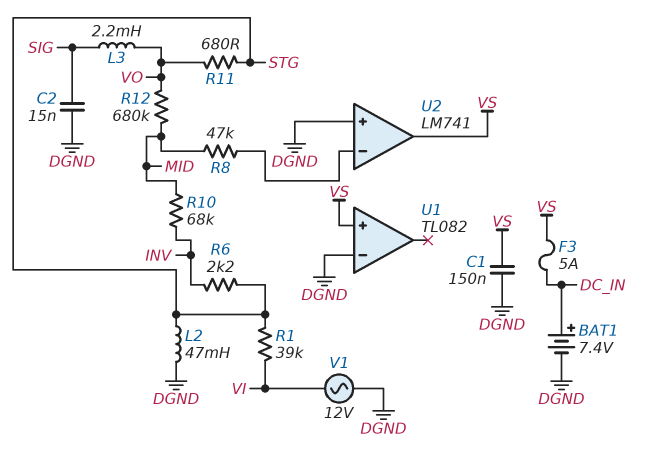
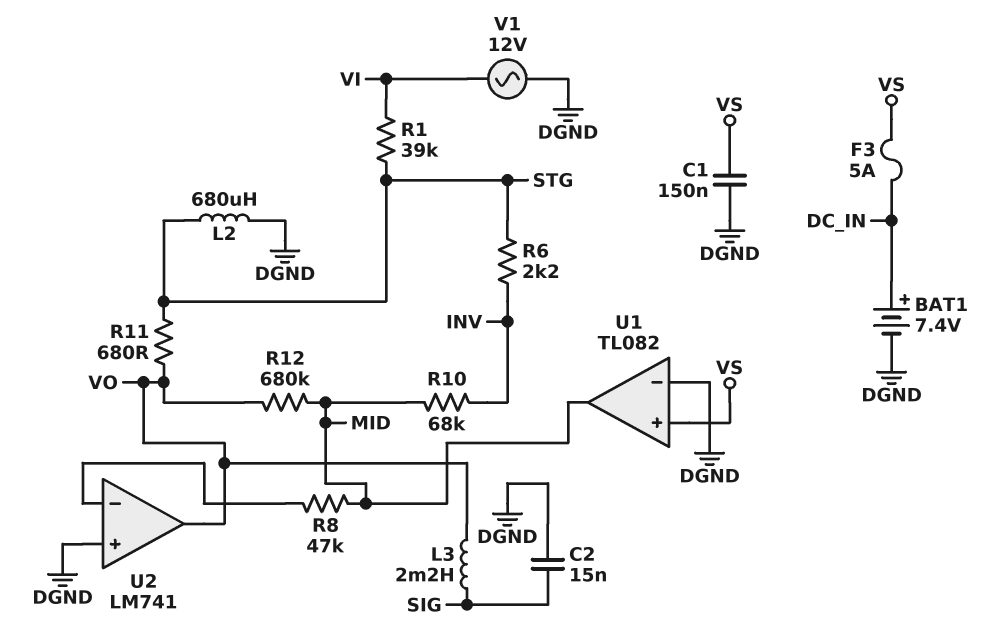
L2: 47mH (DGND, STG) -> 680uH (DGND, STG)
U1 pin out: none -> MID
U2 pin out: VS -> VO

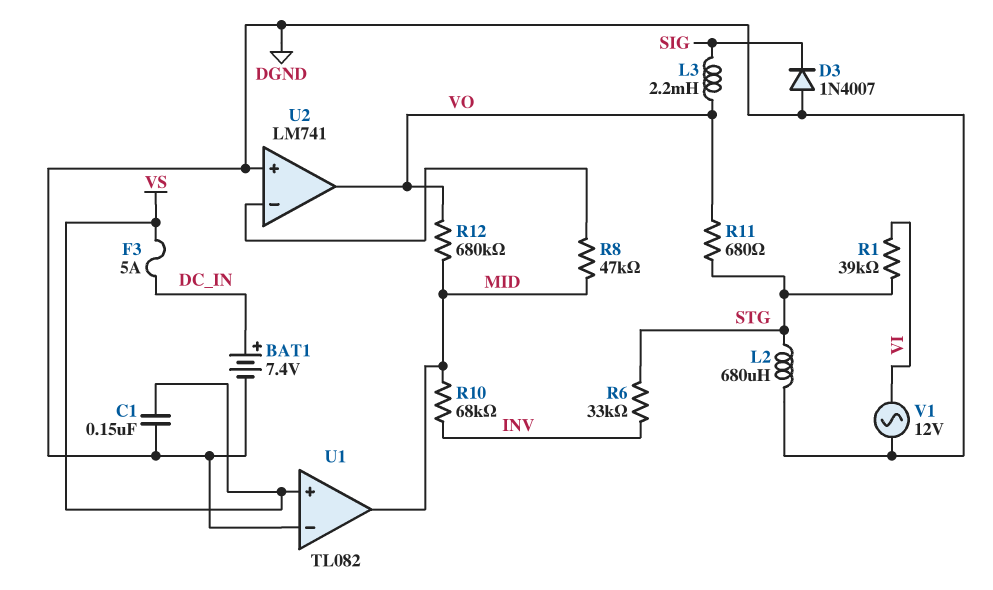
C2: 15nF (DGND, SIG) -> none
D3: none -> diode 1N4007 (A DGND, K SIG)
R6: 2.2k (INV, STG) -> 33k (INV, STG)

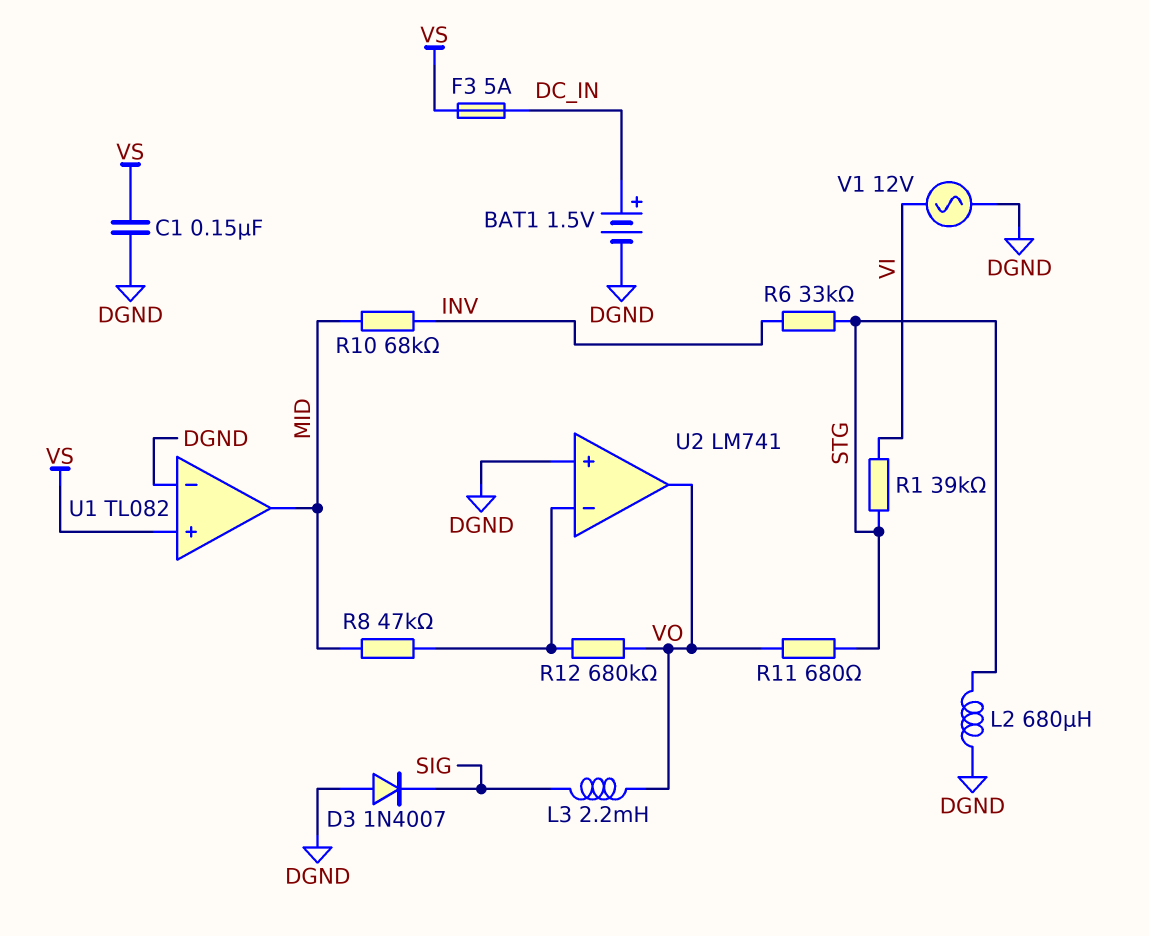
BAT1: 7.4V (plus DC_IN, minus DGND) -> 1.5V (plus DC_IN, minus DGND)
R12: 680k (MID, VO) -> 680k (U2/in-, VO)

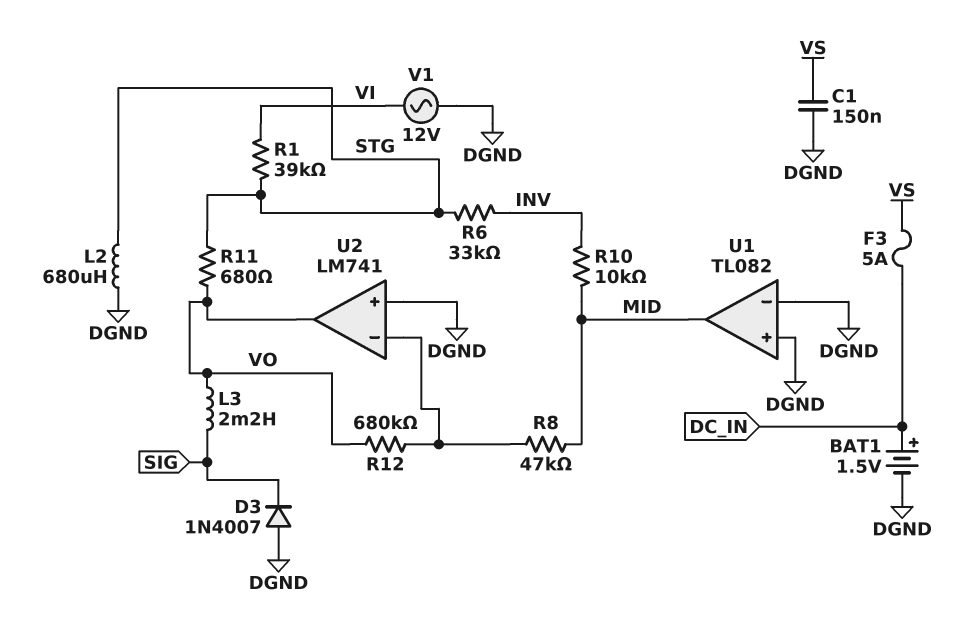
R10: 68k (INV, MID) -> 10k (INV, MID)
U1 pin in+: VS -> DGND

